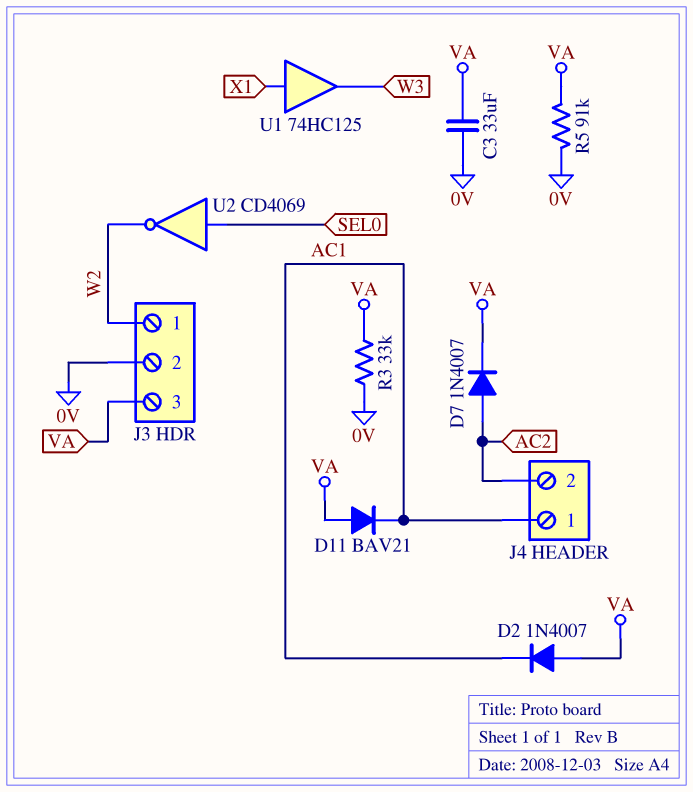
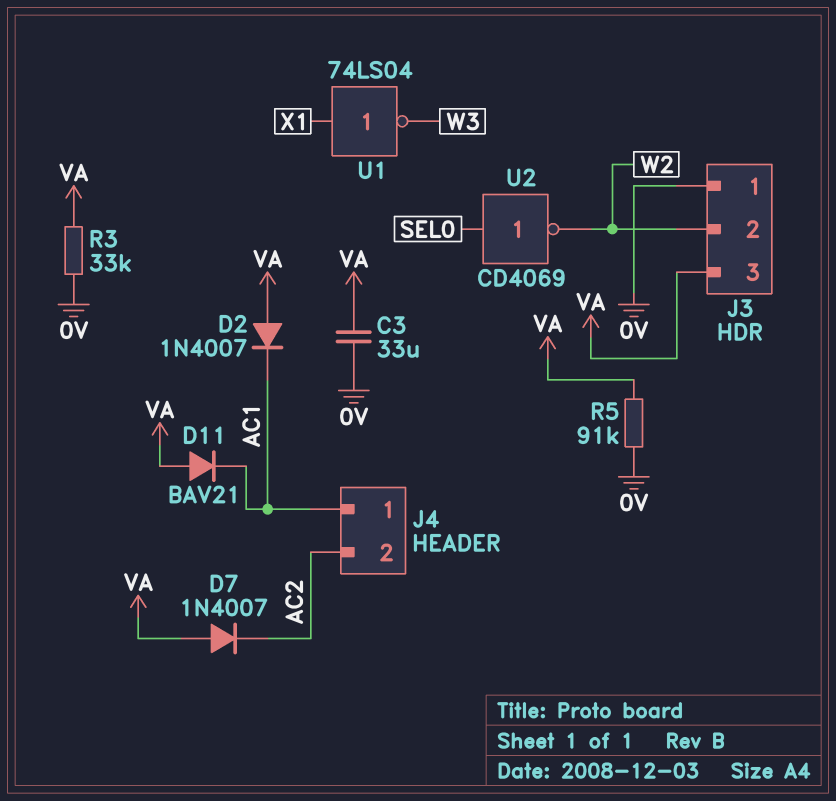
D7: diode 1N4007 (A AC2, K VA) -> diode 1N4007 (A VA, K AC2)
J3 pin 1: W2 -> 0V
J3 pin 2: 0V -> W2
U1: buffer 74HC125 (in X1, out W3) -> NOT 74LS04 (in X1, out W3)

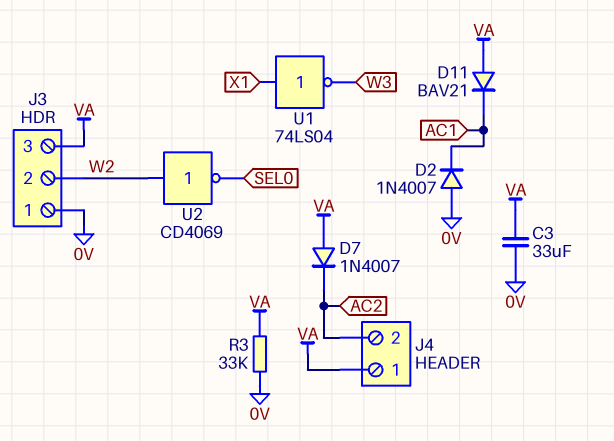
D2: diode 1N4007 (A VA, K AC1) -> diode 1N4007 (A 0V, K AC1)
J4 pin 1: AC1 -> VA
R5: 91k (0V, VA) -> none
U2: NOT CD4069 (in SEL0, out W2) -> NOT CD4069 (in W2, out SEL0)

